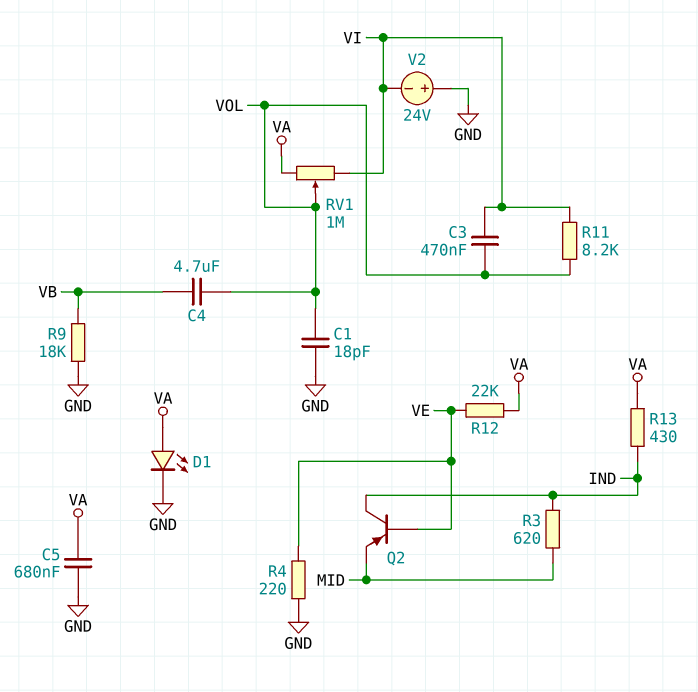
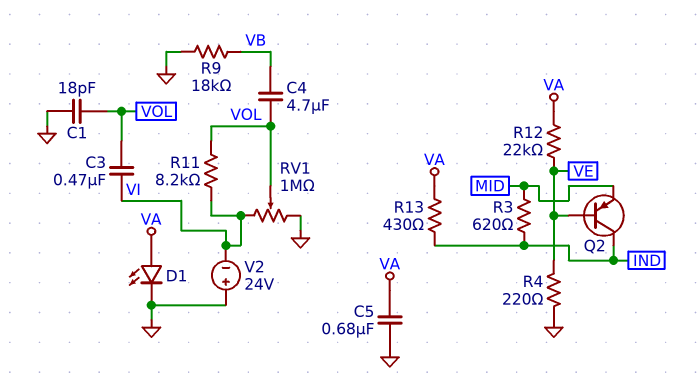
RV1: 1M (VA, VI, wiper VOL) -> 1M (GND, VI, wiper VOL)

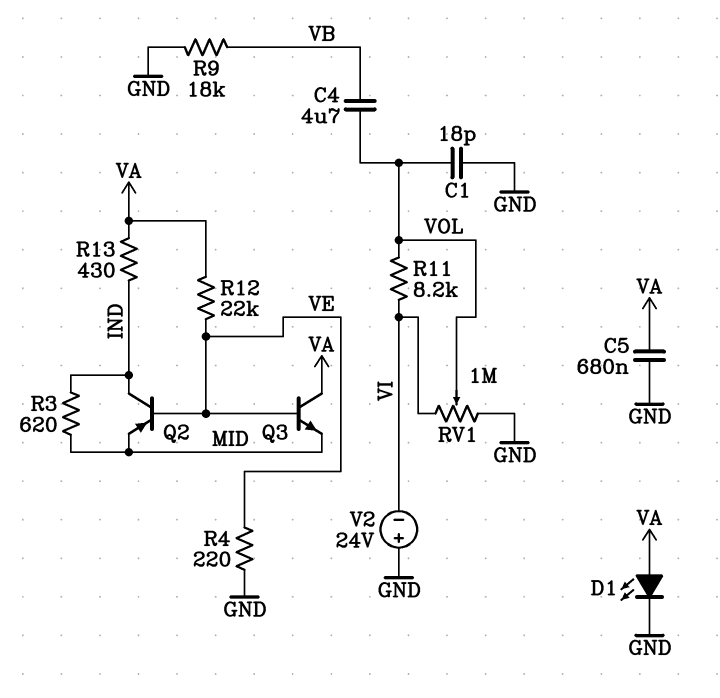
C3: 470nF (VI, VOL) -> none
Q3: none -> NPN (B VE, C VA, E MID)

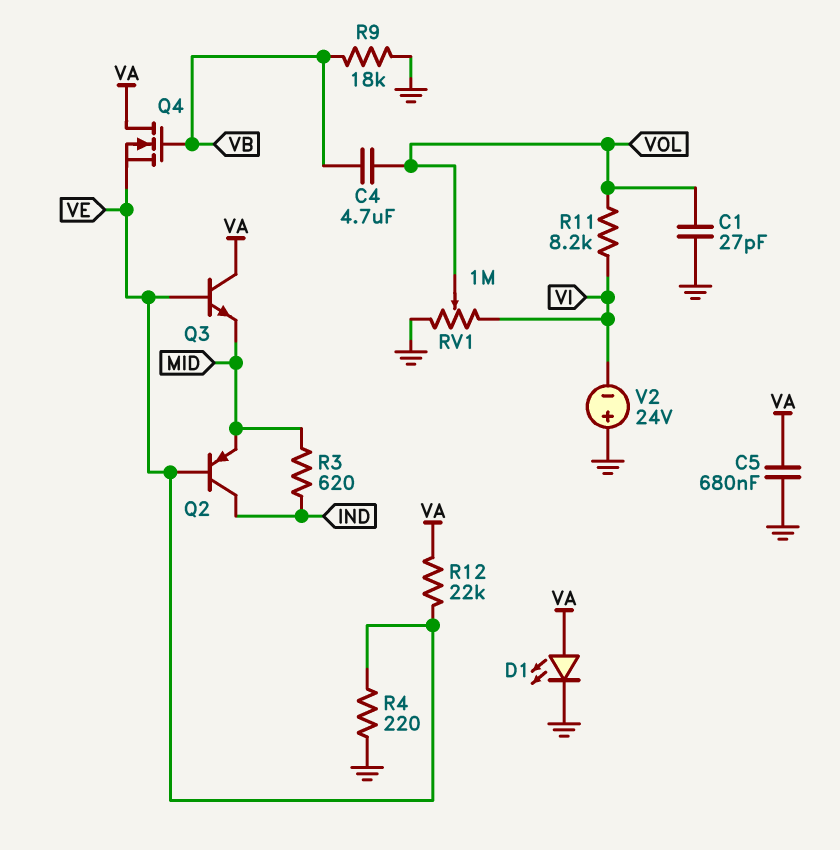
C1: 18pF (GND, VOL) -> 27pF (GND, VOL)
Q4: none -> NMOS (G VB, D VA, S VE)
R13: 430 (IND, VA) -> none

